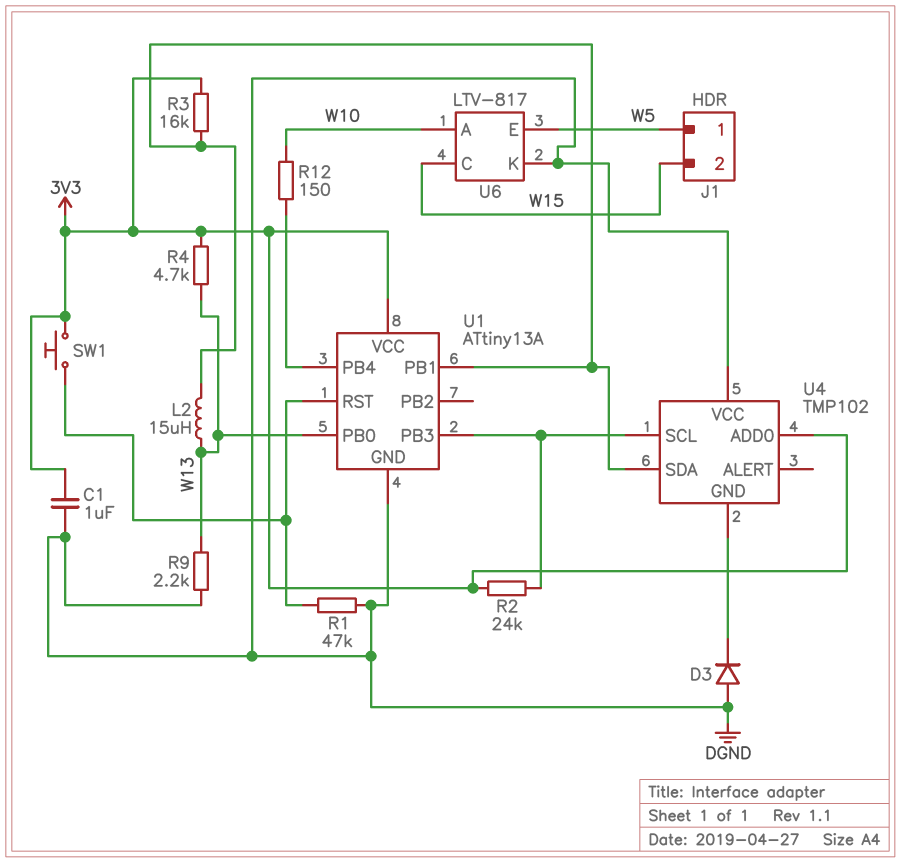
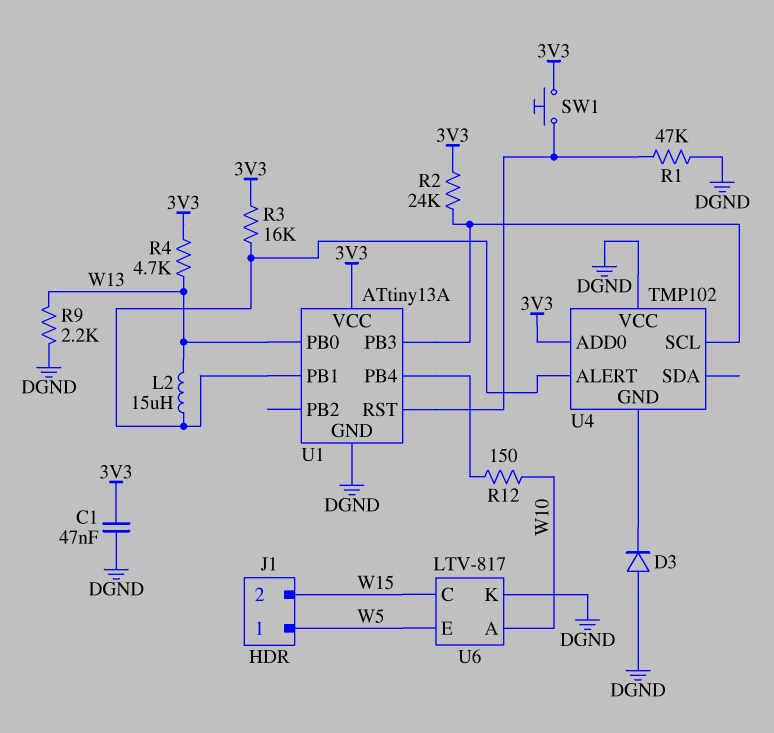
C1: 1uF (3V3, DGND) -> 47nF (3V3, DGND)
U4 pin ALERT: none -> U1/PB1
U4 pin SDA: U1/PB1 -> none

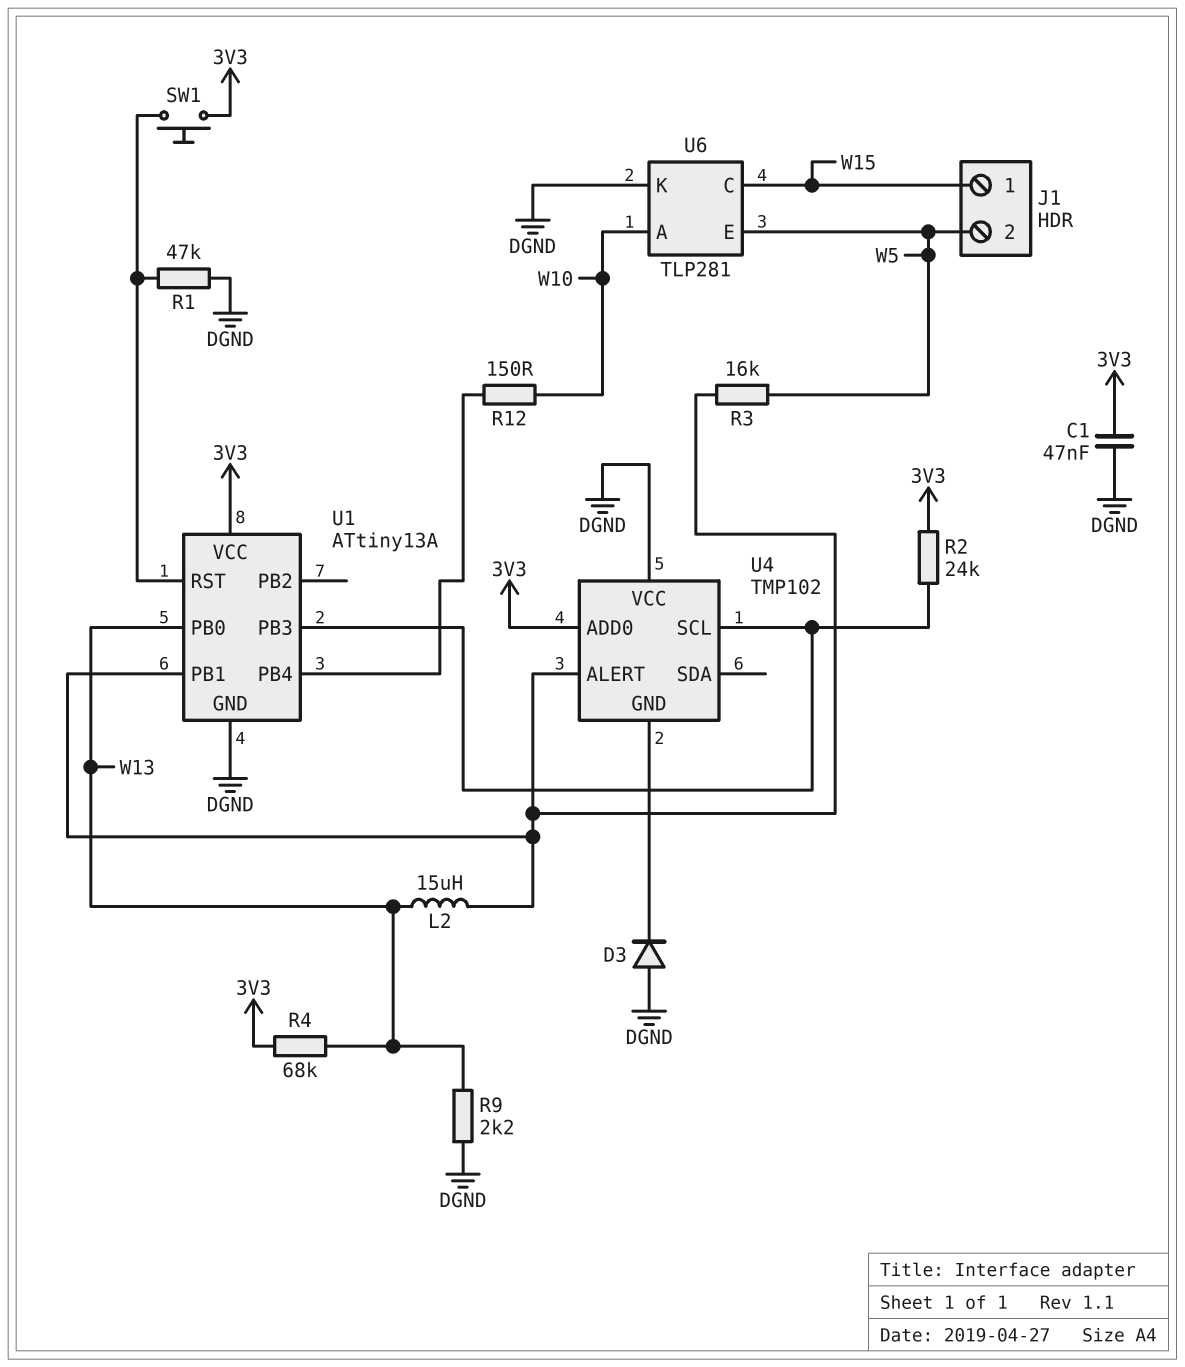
J1 pin 1: W5 -> W15
J1 pin 2: W15 -> W5
R3: 16k (3V3, U1/PB1) -> 16k (U1/PB1, W5)
R4: 4.7k (3V3, W13) -> 68k (3V3, W13)
U6: LTV-817 -> TLP281

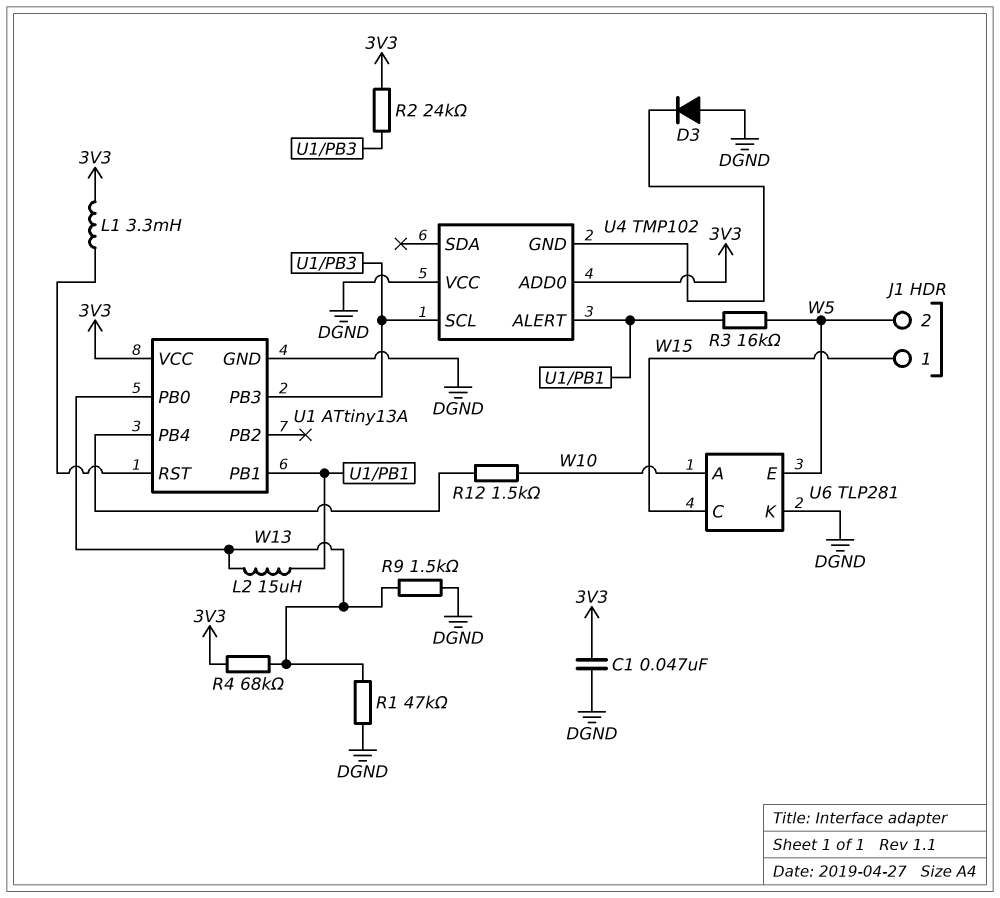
L1: none -> 3.3mH (3V3, U1/RST)
R1: 47k (DGND, U1/RST) -> 47k (DGND, W13)
R9: 2.2k (DGND, W13) -> 1.5k (DGND, W13)
R12: 150 (U1/PB4, W10) -> 1.5k (U1/PB4, W10)
SW1: button (3V3, U1/RST) -> none

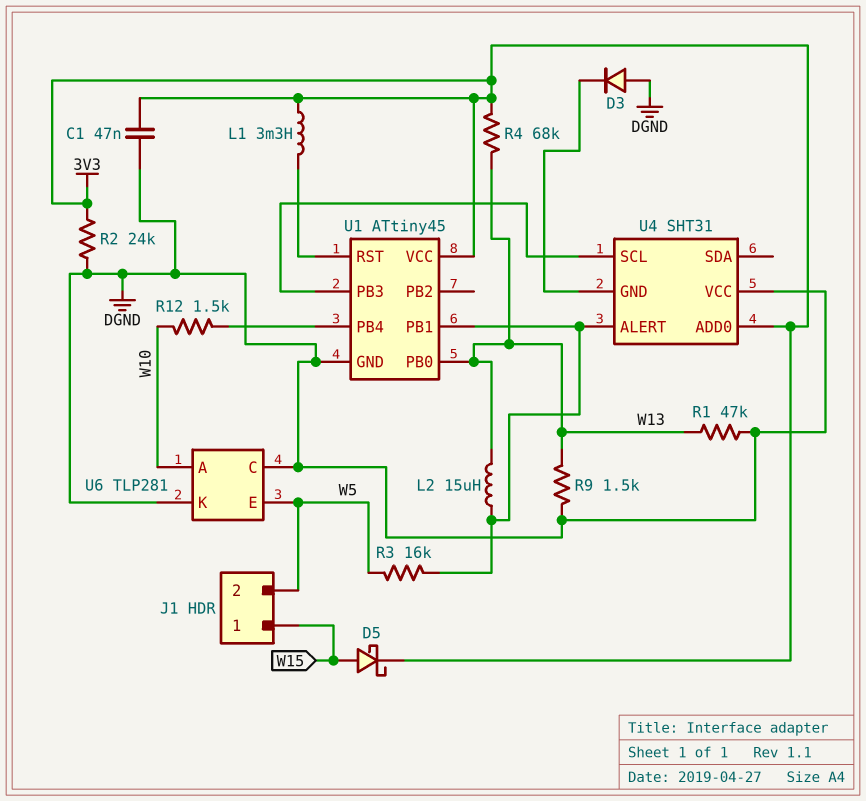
D5: none -> schottky (A W15, K 3V3)
R2: 24k (3V3, U1/PB3) -> 24k (3V3, DGND)
U1: ATtiny13A -> ATtiny45
U4: TMP102 -> SHT31
U6 pin C: W15 -> DGND

